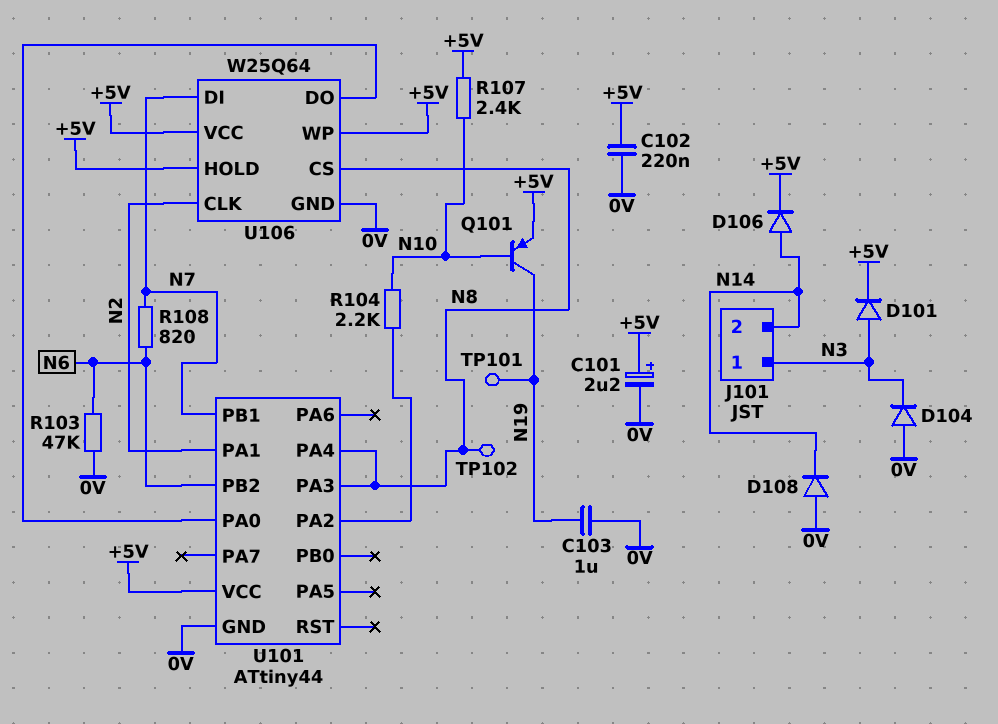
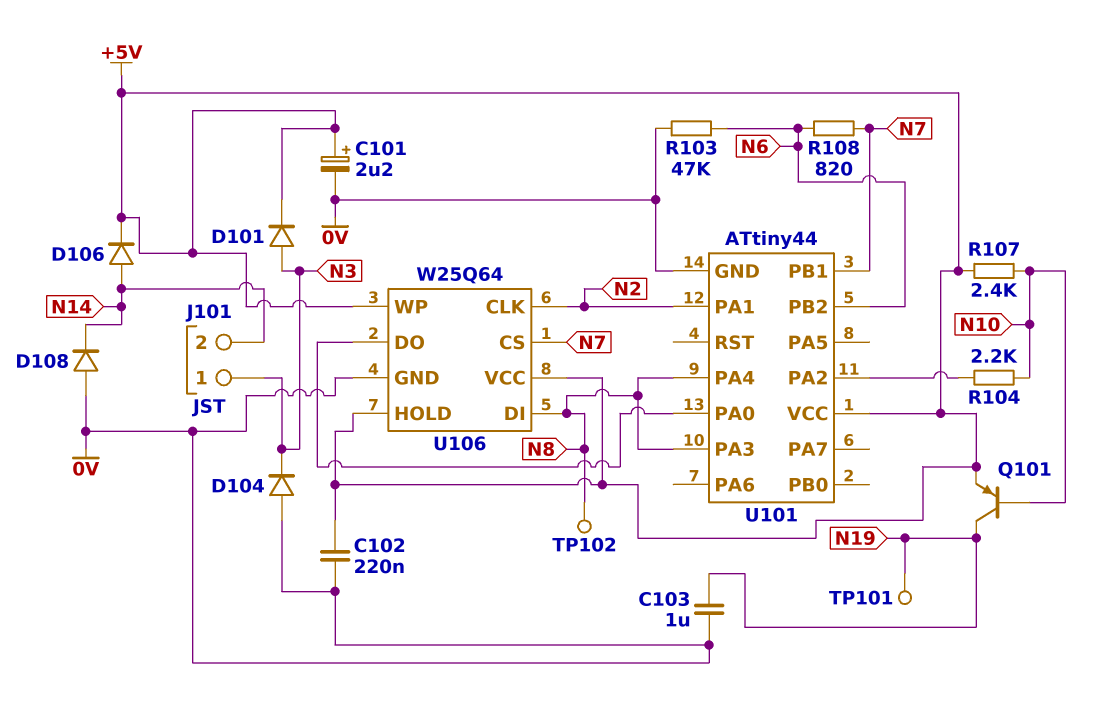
U106 pin CS: N8 -> N7
U106 pin DI: N7 -> N8

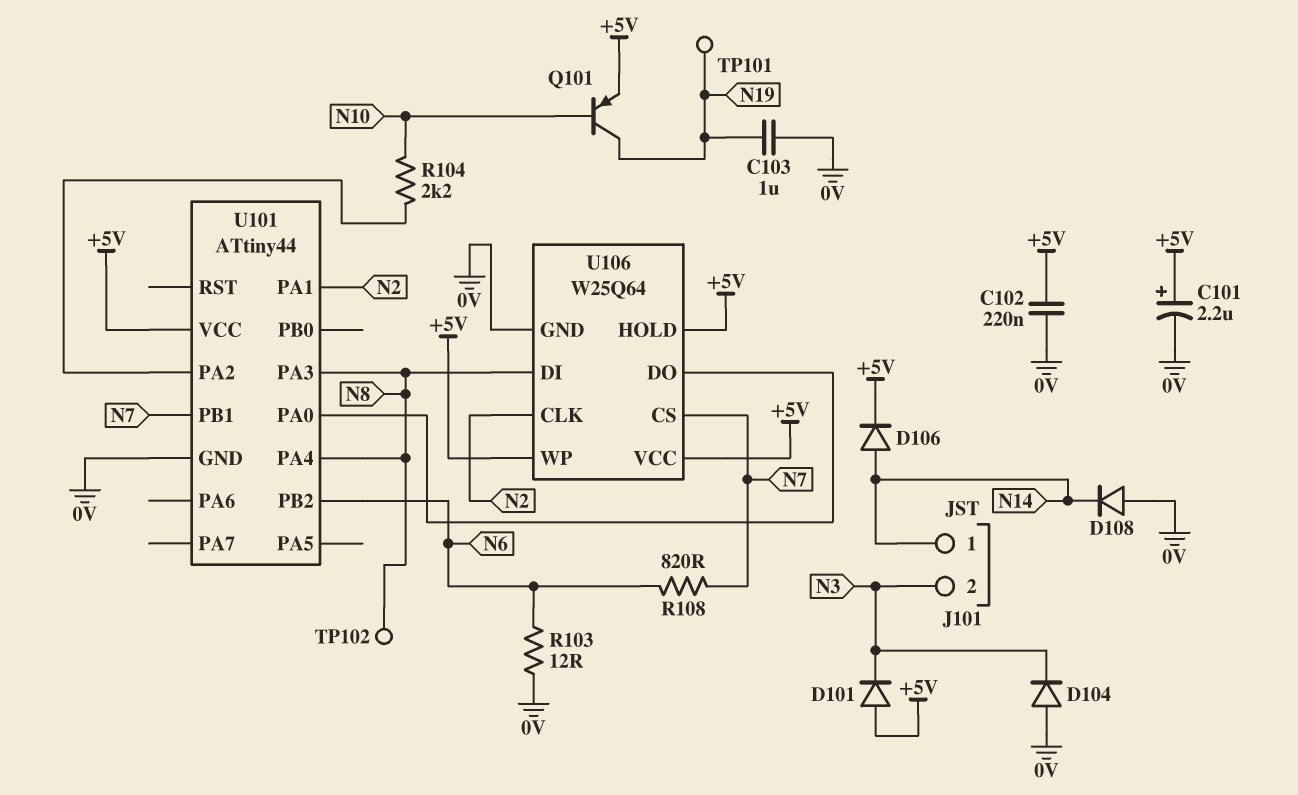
D101: diode (A N3, K +5V) -> diode (A +5V, K N3)
J101 pin 1: N3 -> N14
J101 pin 2: N14 -> N3
R103: 47k (0V, N6) -> 12 (0V, N6)
R107: 2.4k (+5V, N10) -> none

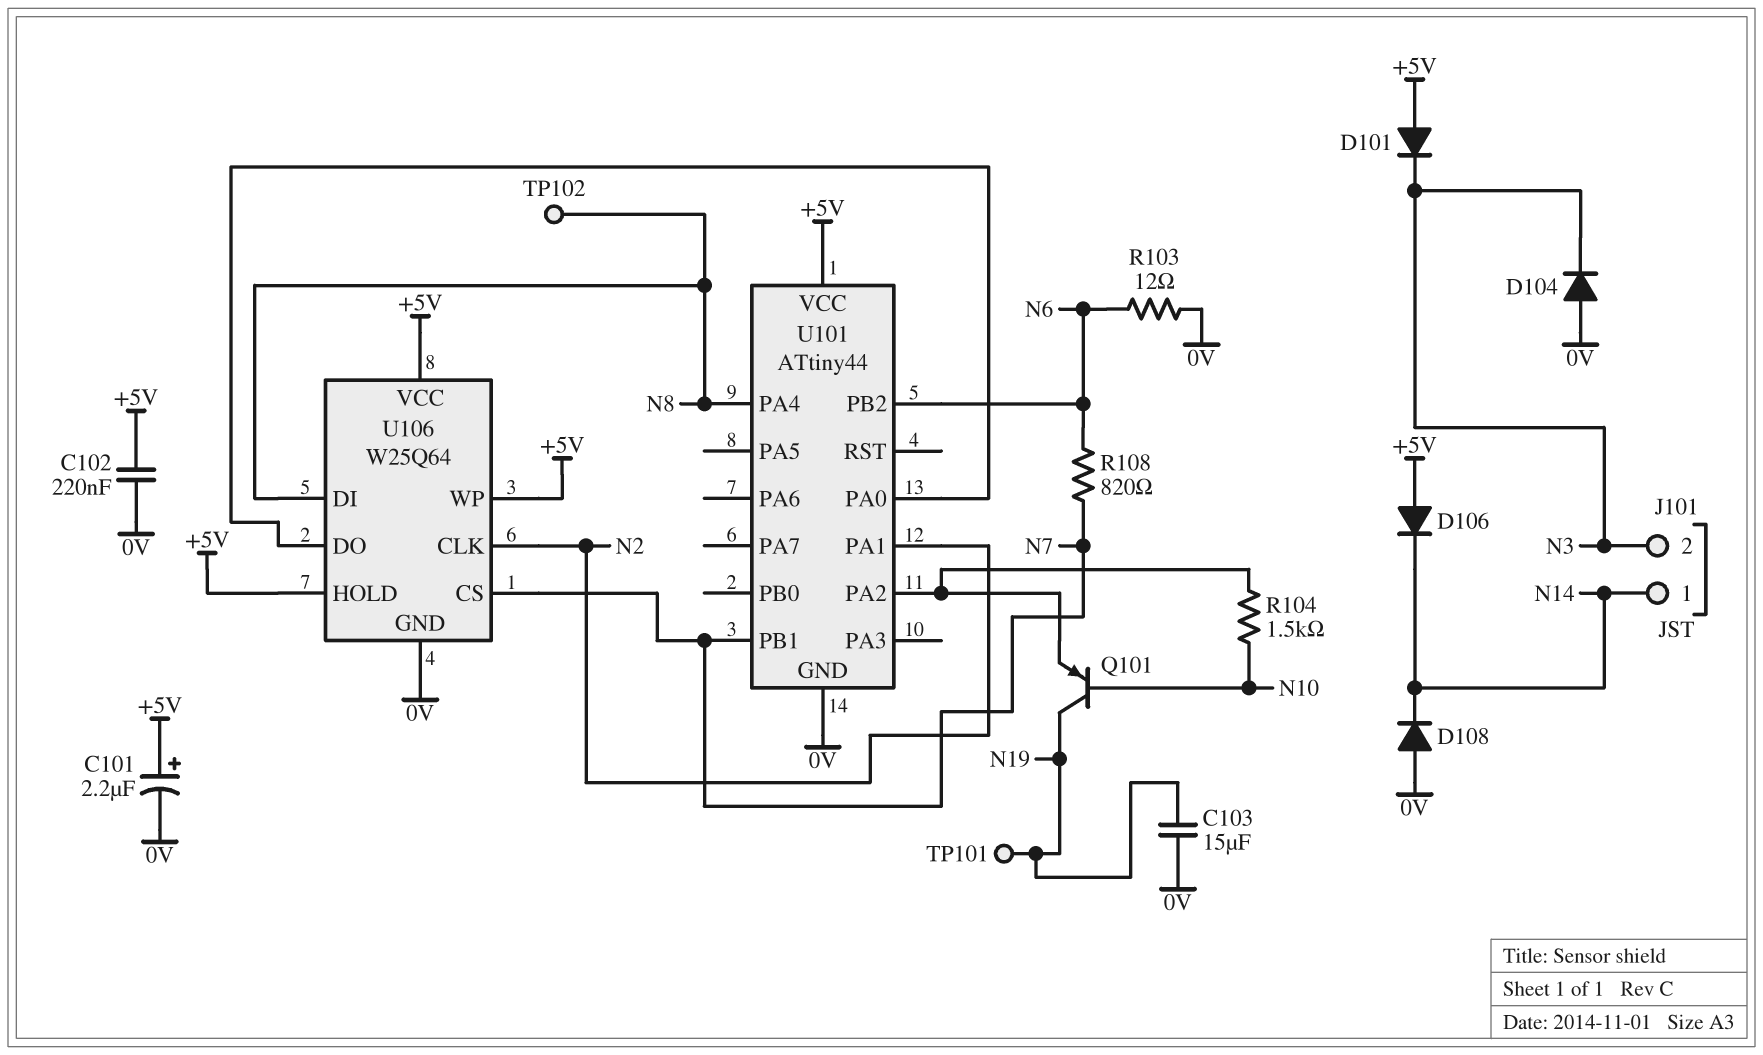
C103: 1uF (0V, N19) -> 15uF (0V, N19)
D106: diode (A N14, K +5V) -> diode (A +5V, K N14)
Q101: PNP (B N10, C N19, E +5V) -> PNP (B N10, C N19, E U101/PA2)
R104: 2.2k (N10, U101/PA2) -> 1.5k (N10, U101/PA2)
U101 pin PA3: N8 -> none

